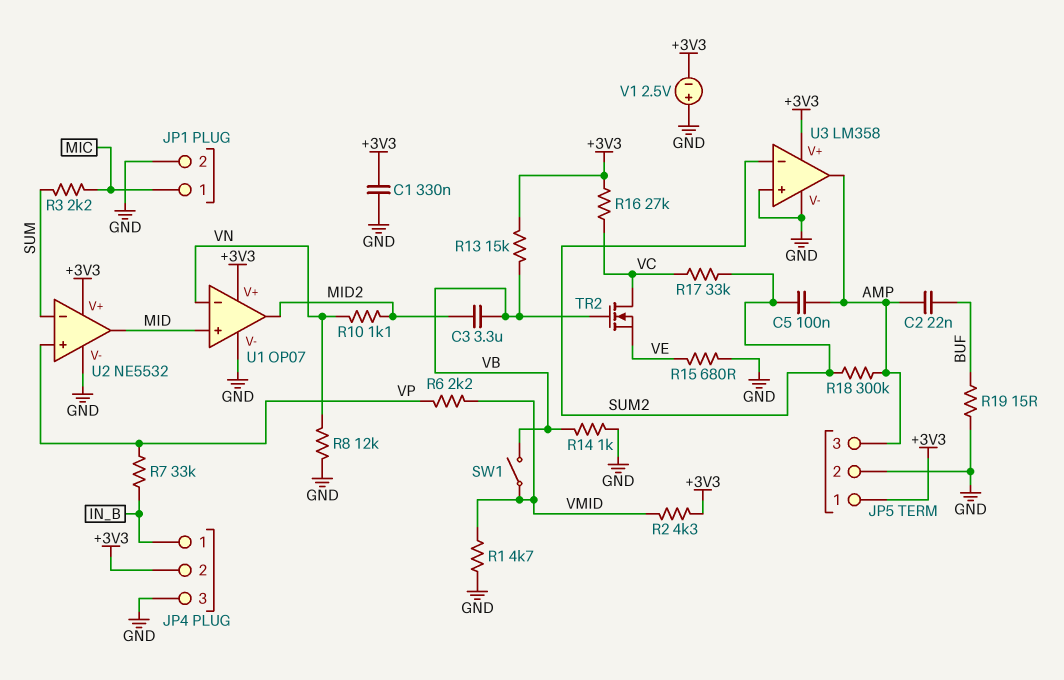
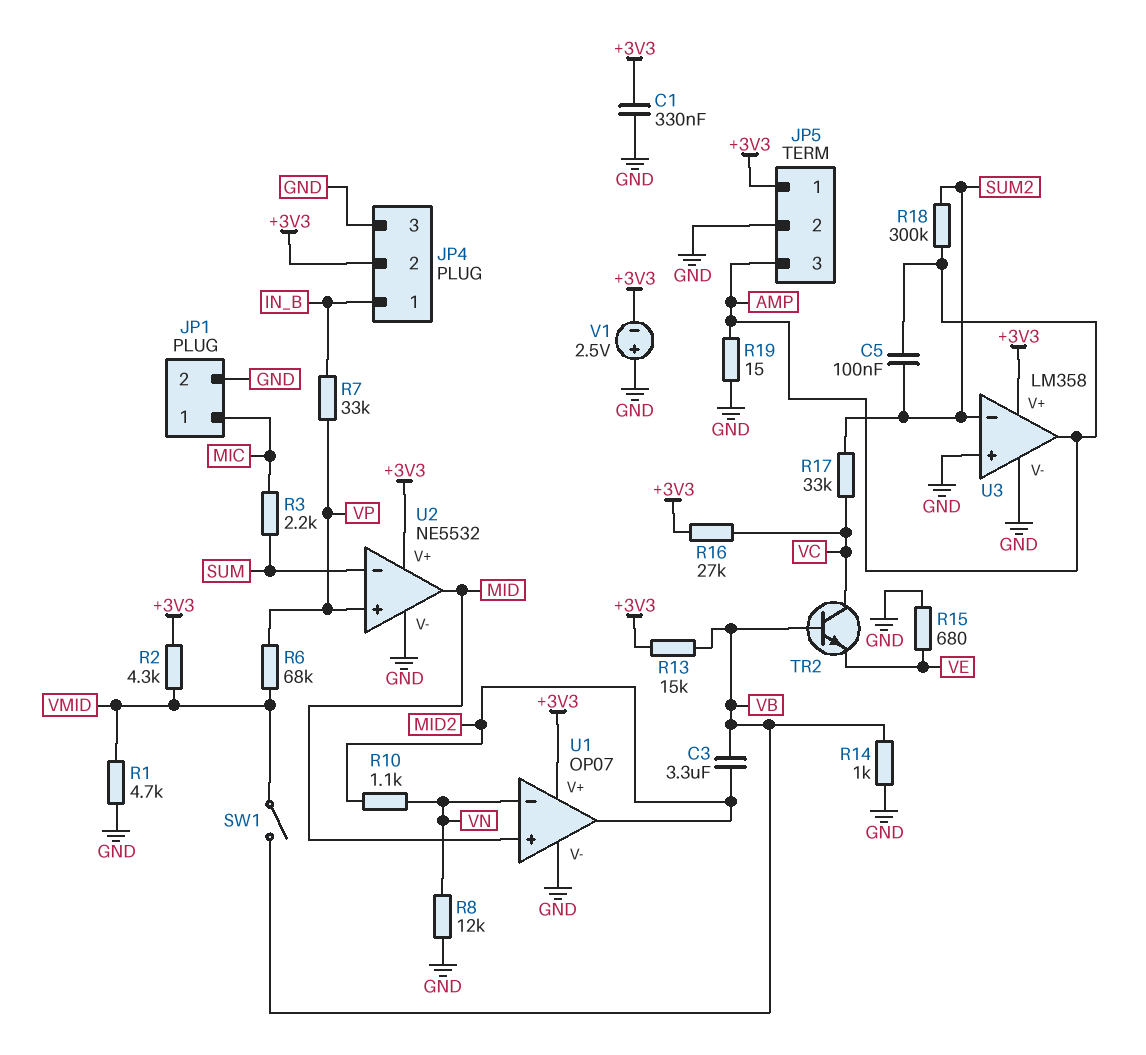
C2: 22nF (AMP, BUF) -> none
R6: 2.2k (VMID, VP) -> 68k (VMID, VP)
R19: 15 (BUF, GND) -> 15 (AMP, GND)
TR2: NMOS (G VB, D VC, S VE) -> NPN (B VB, C VC, E VE)

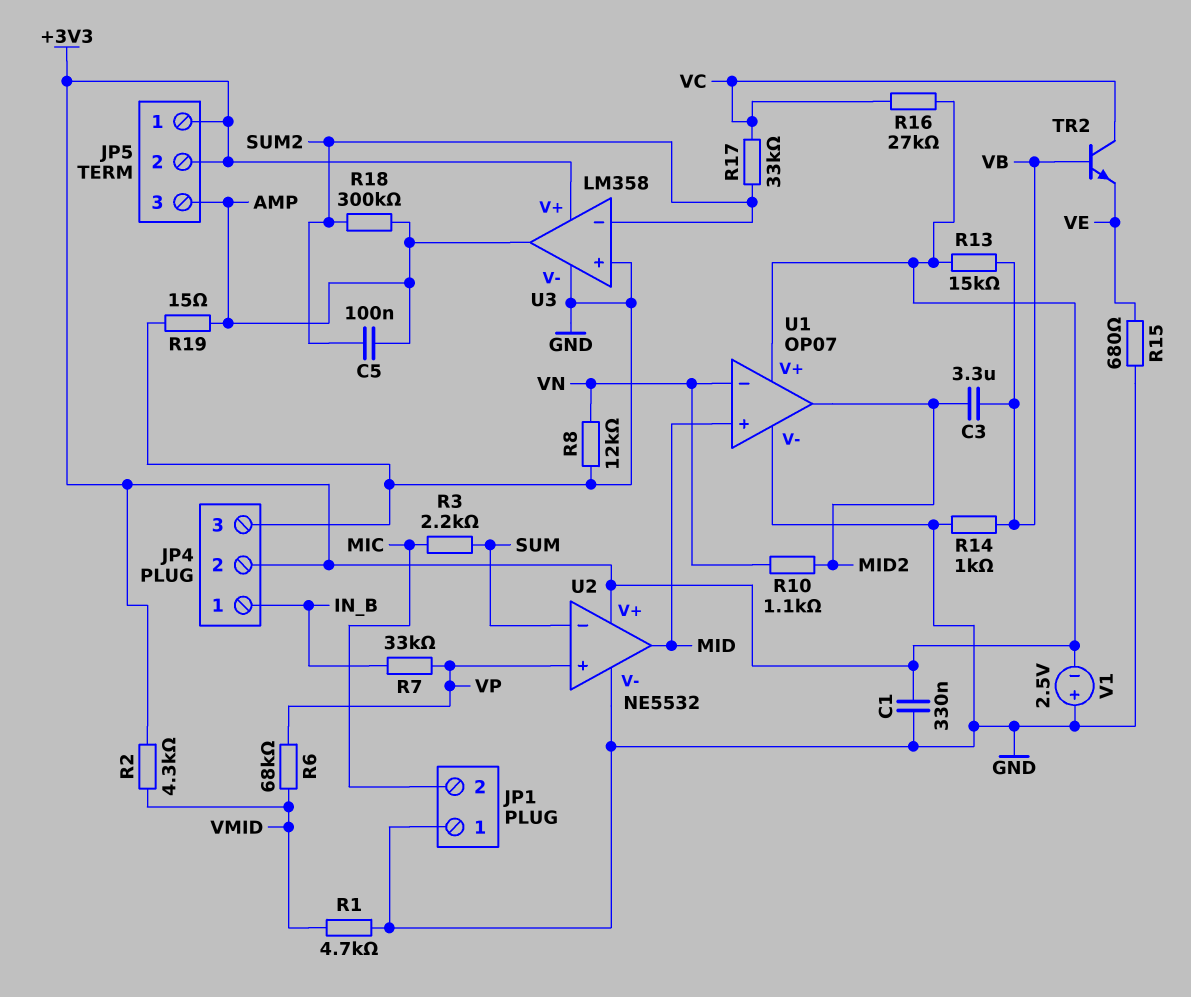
JP1 pin 1: MIC -> GND
JP1 pin 2: GND -> MIC
JP5 pin 2: GND -> +3V3
SW1: switch (VB, VMID) -> none

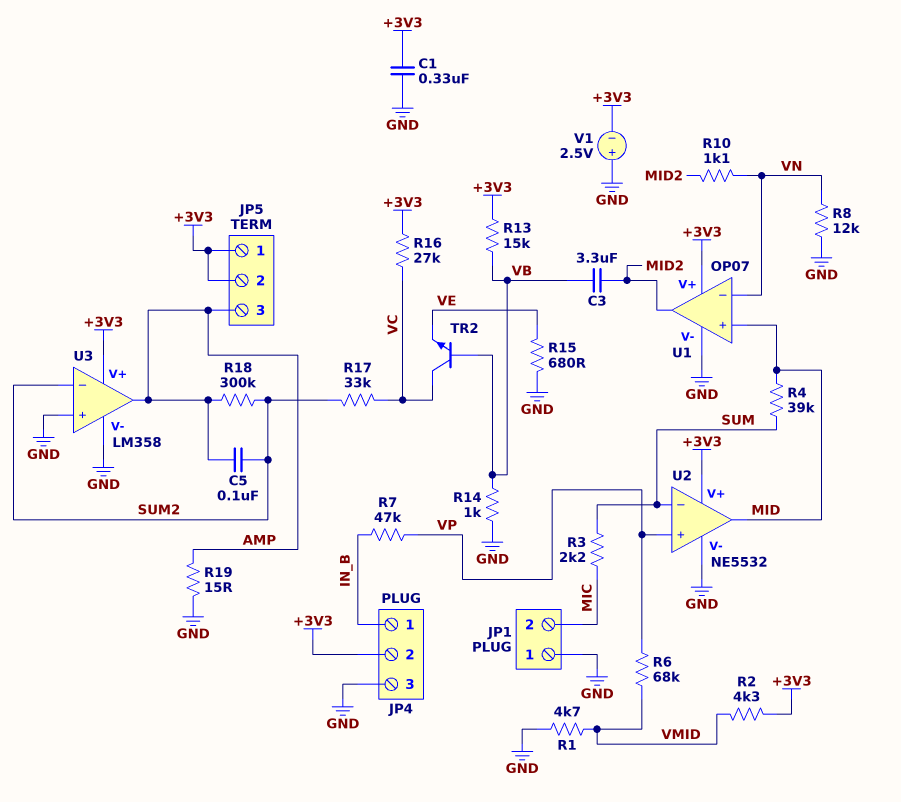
R4: none -> 39k (MID, SUM)
R7: 33k (IN_B, VP) -> 47k (IN_B, VP)

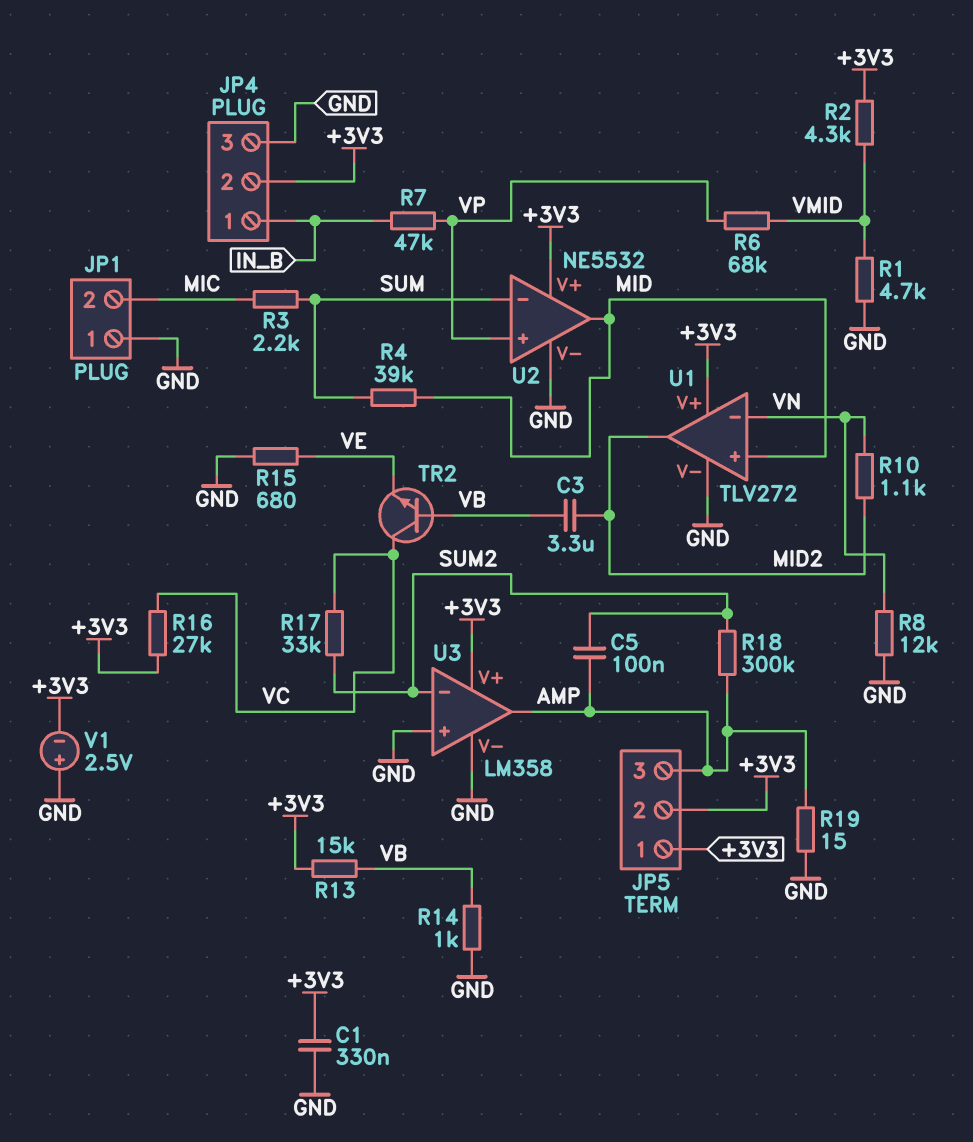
U1: OP07 -> TLV272

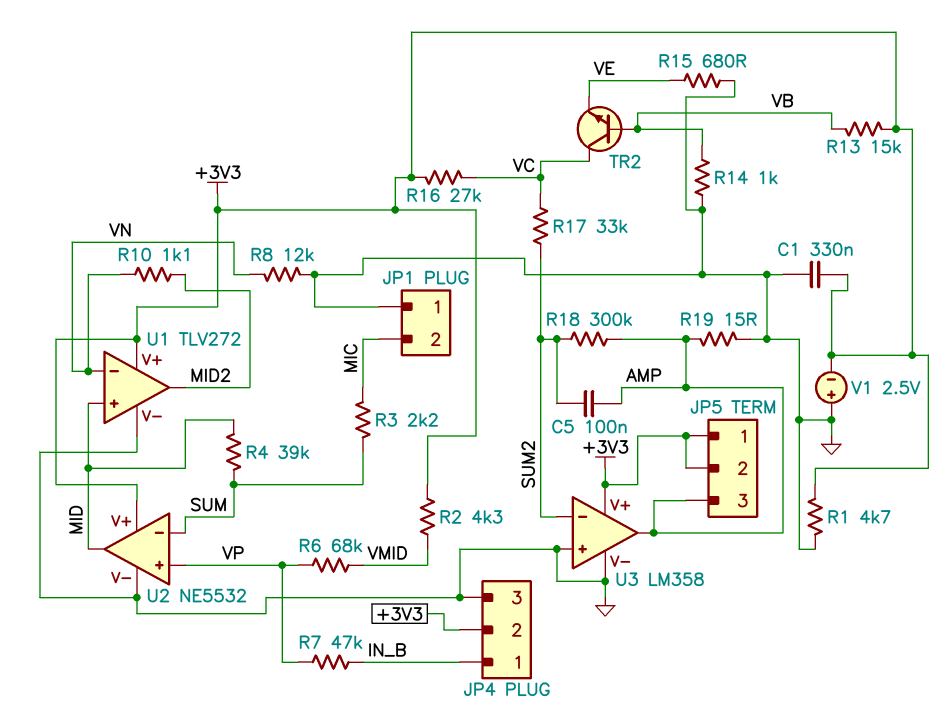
C3: 3.3uF (MID2, VB) -> none
R1: 4.7k (GND, VMID) -> 4.7k (+3V3, GND)

